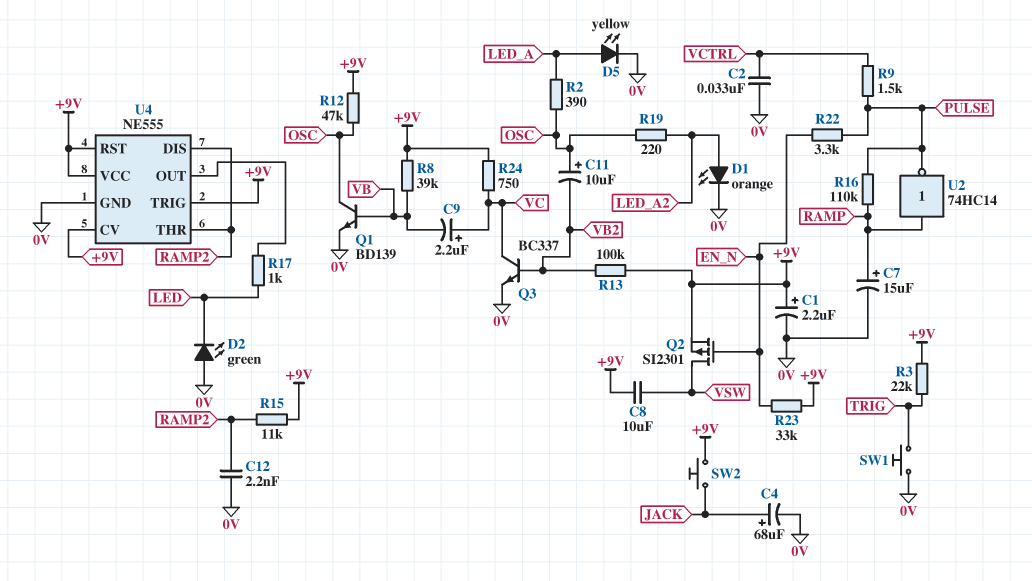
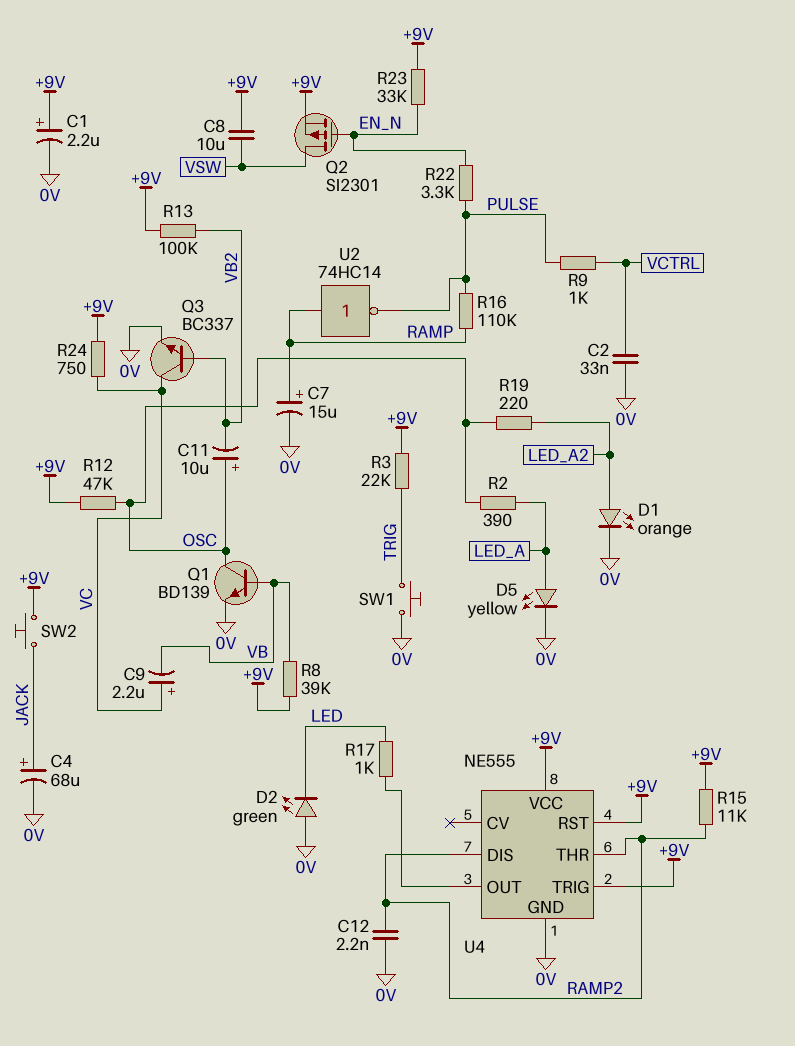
R9: 1.5k (PULSE, VCTRL) -> 1k (PULSE, VCTRL)
U4 pin CV: +9V -> none

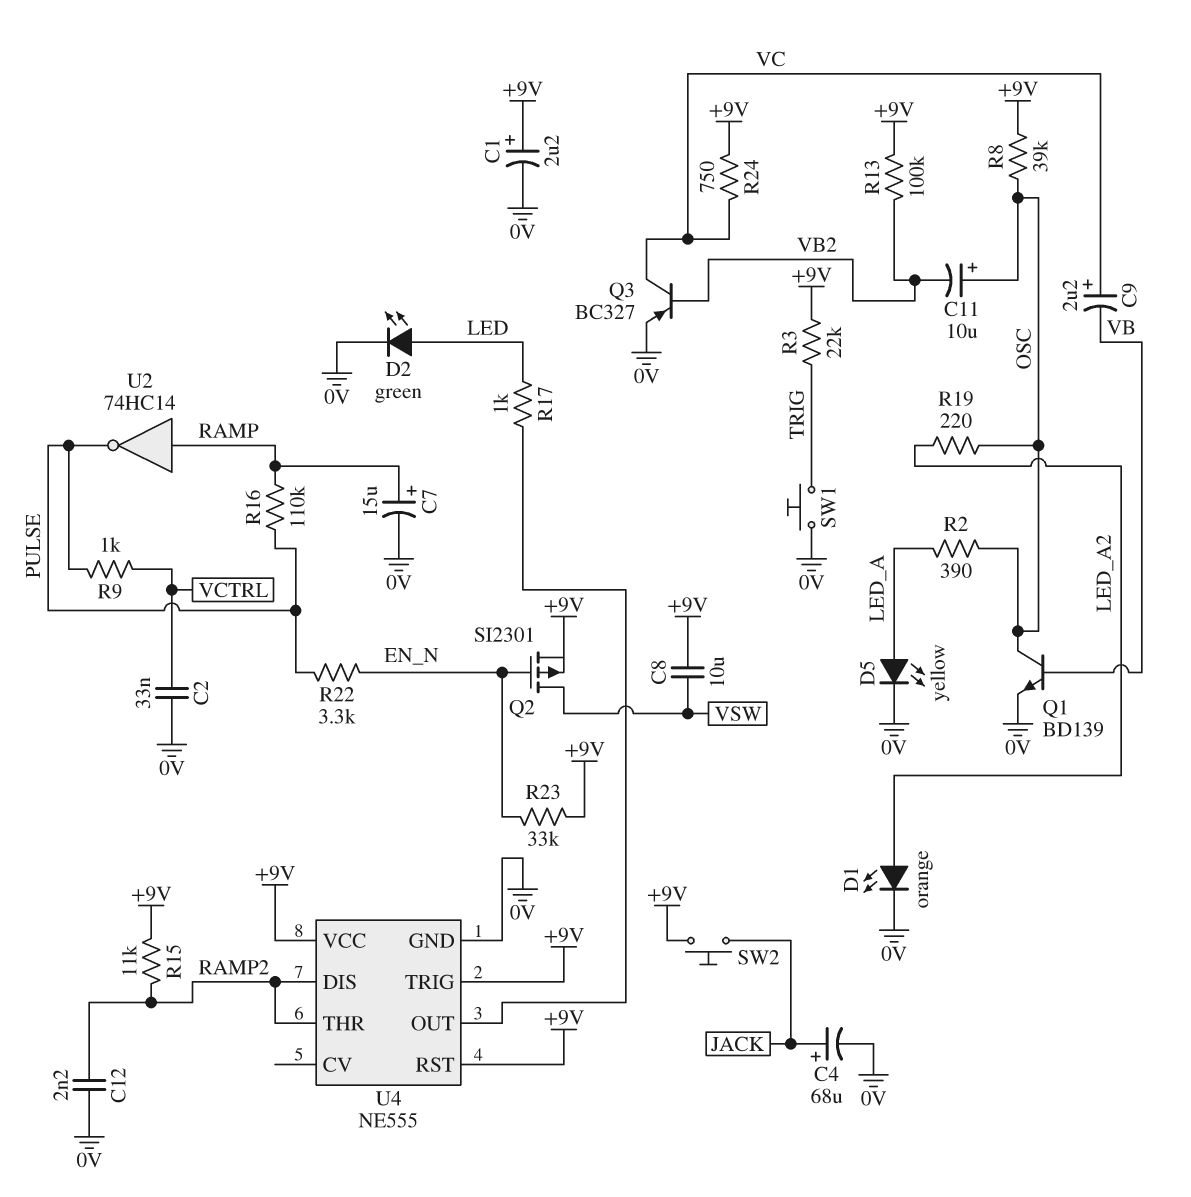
D2: LED green (A 0V, K LED) -> LED green (A LED, K 0V)
Q3: NPN BC337 (B VB2, C VC, E 0V) -> PNP BC327 (B VB2, C VC, E 0V)
R8: 39k (+9V, VB) -> 39k (+9V, OSC)
R12: 47k (+9V, OSC) -> none

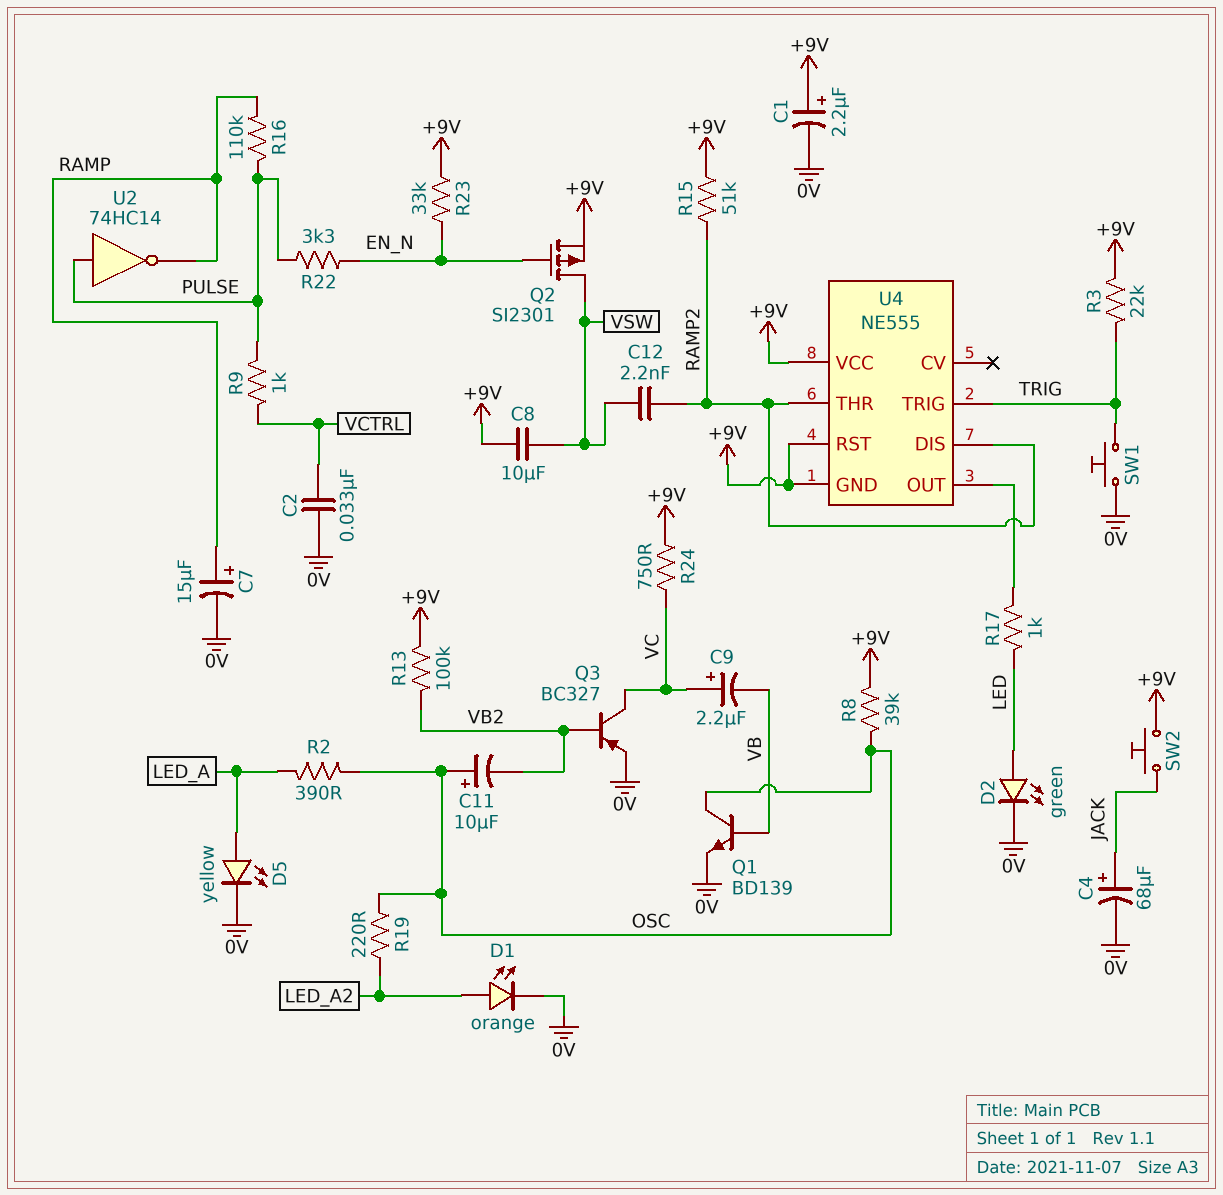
C12: 2.2nF (0V, RAMP2) -> 2.2nF (RAMP2, VSW)
R15: 11k (+9V, RAMP2) -> 51k (+9V, RAMP2)
U2: NOT 74HC14 (in RAMP, out PULSE) -> NOT 74HC14 (in PULSE, out RAMP)
U4 pin GND: 0V -> +9V
U4 pin TRIG: +9V -> TRIG

